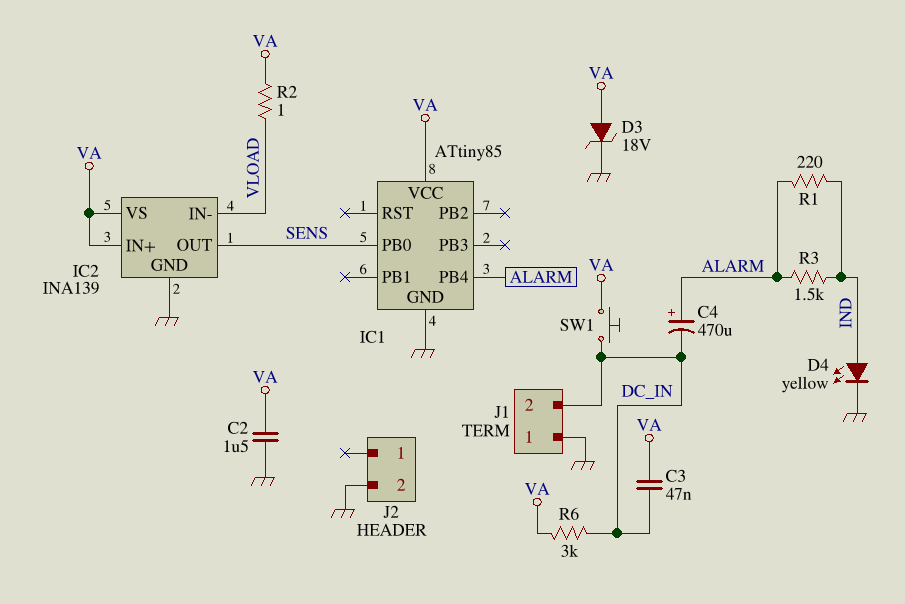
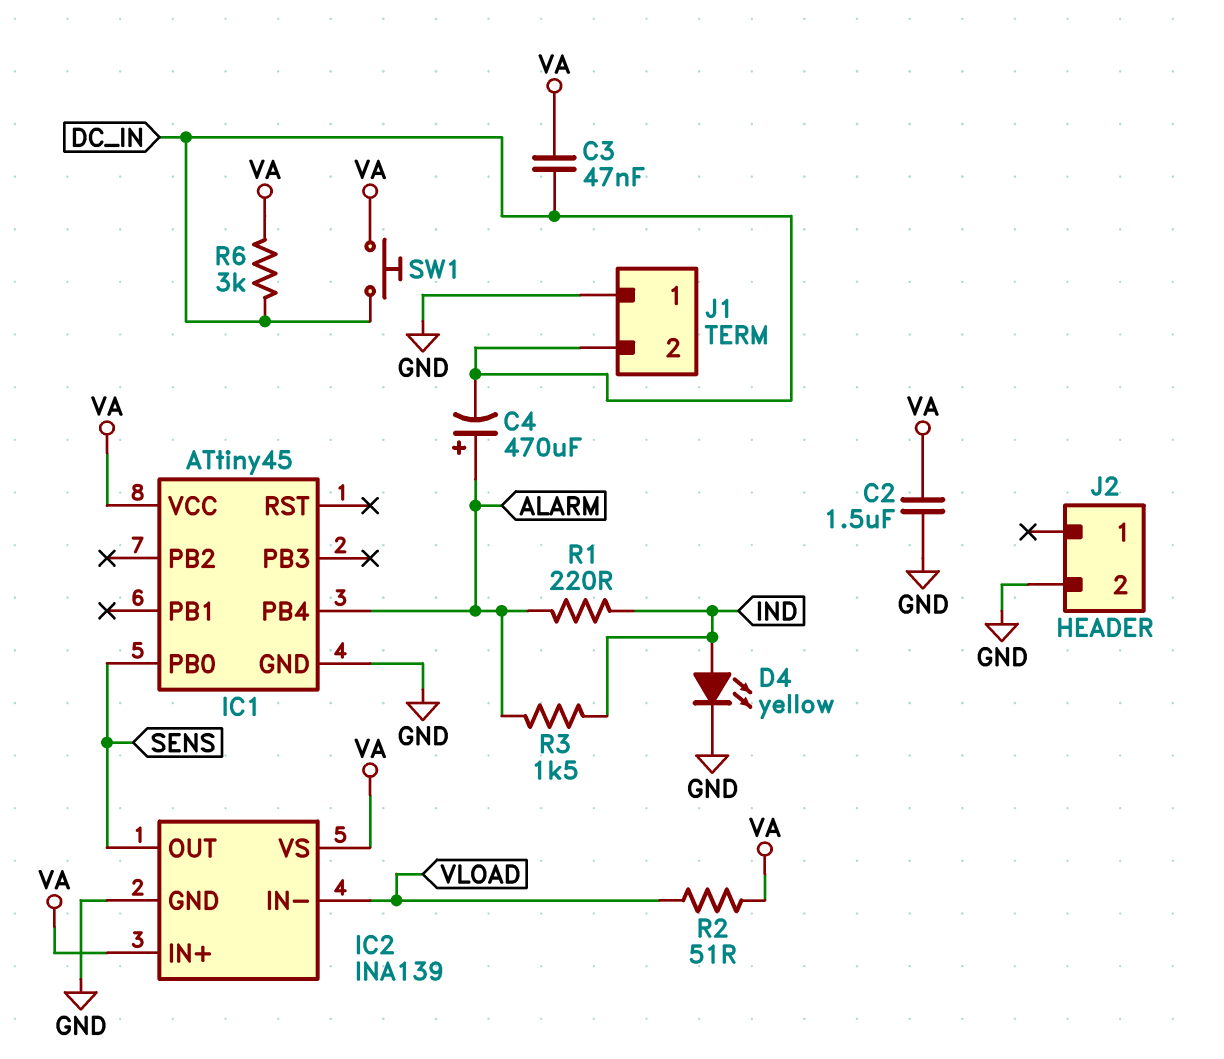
D3: zener 18V (A VA, K GND) -> none
IC1: ATtiny85 -> ATtiny45
R2: 1 (VA, VLOAD) -> 51 (VA, VLOAD)

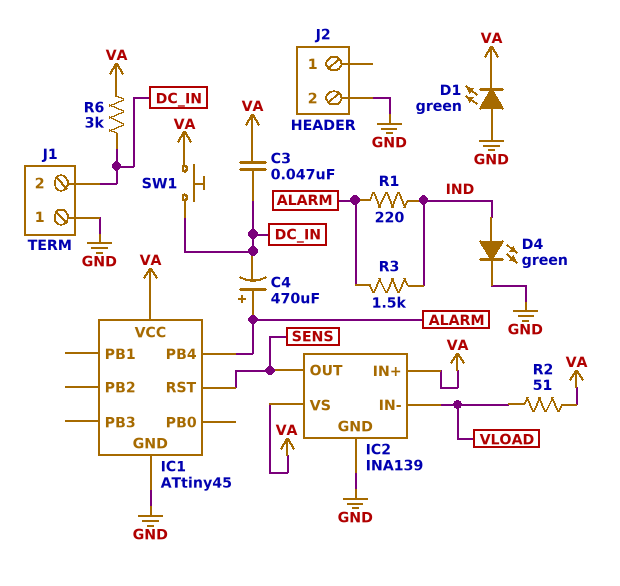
C2: 1.5uF (GND, VA) -> none
D1: none -> LED green (A GND, K VA)
D4: LED yellow (A IND, K GND) -> LED green (A IND, K GND)
IC1 pin PB0: SENS -> none
IC1 pin RST: none -> SENS

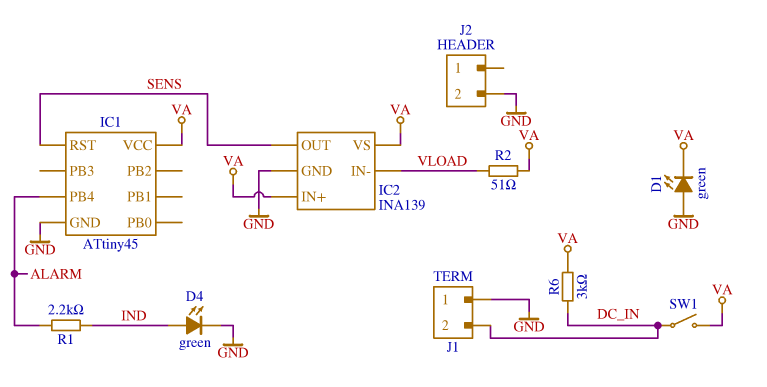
C3: 47nF (DC_IN, VA) -> none
C4: 470uF (plus ALARM, minus DC_IN) -> none
R1: 220 (ALARM, IND) -> 2.2k (ALARM, IND)
R3: 1.5k (ALARM, IND) -> none
SW1: button (DC_IN, VA) -> switch (DC_IN, VA)

